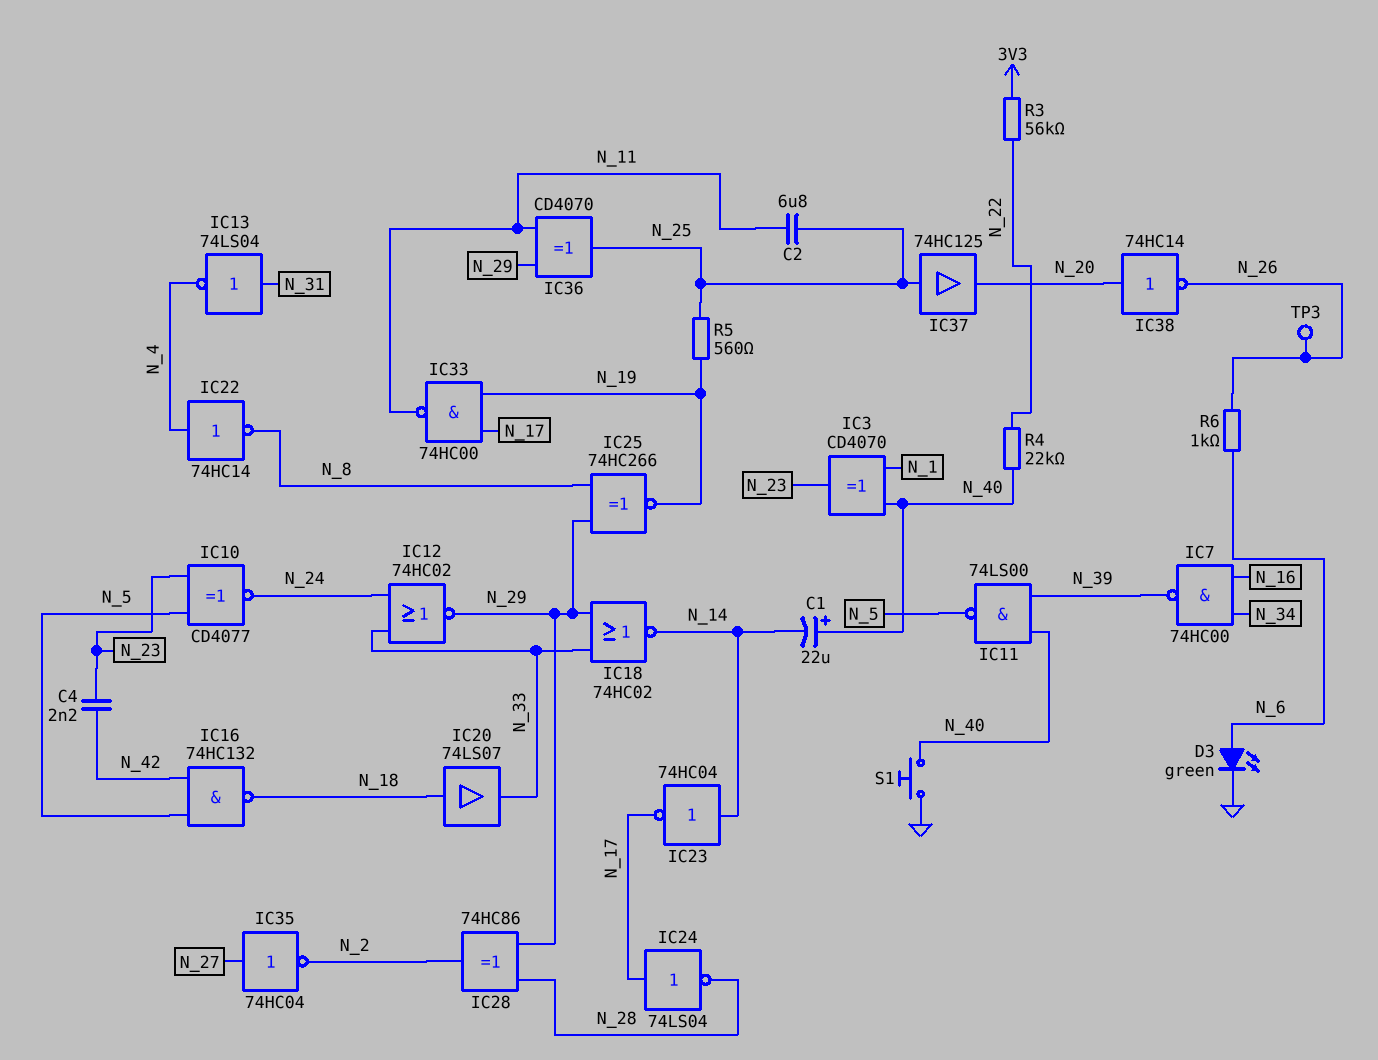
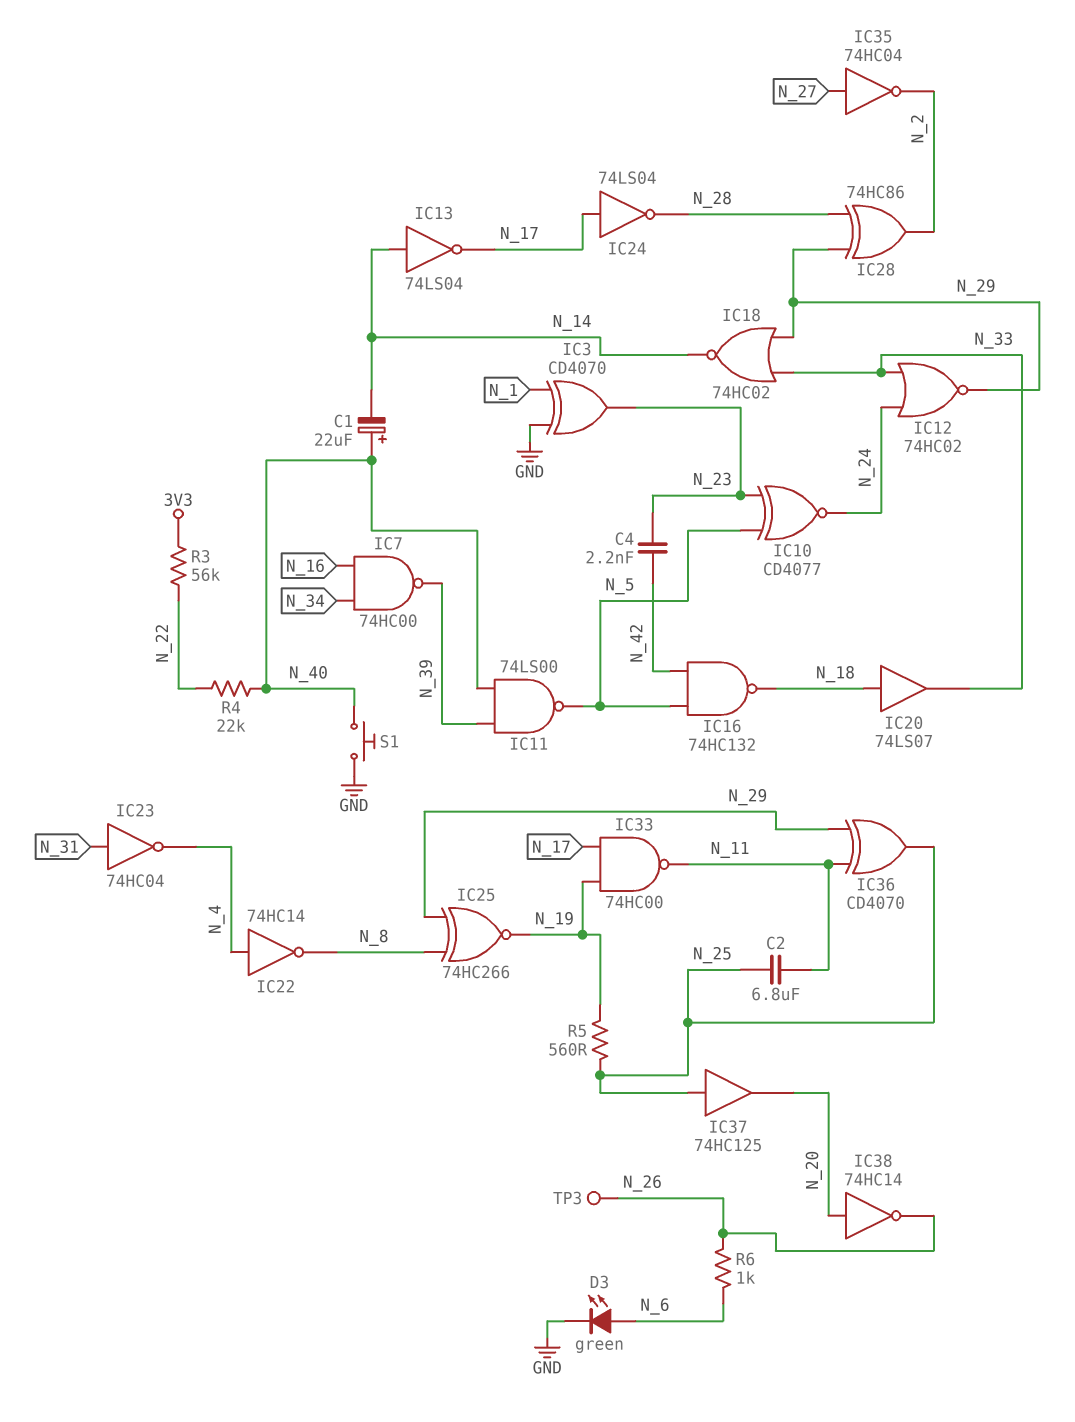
IC3: XOR CD4070 (in N_1, in N_40, out N_23) -> XOR CD4070 (in GND, in N_1, out N_23)
IC13: NOT 74LS04 (in N_31, out N_4) -> NOT 74LS04 (in N_14, out N_17)
IC23: NOT 74HC04 (in N_14, out N_17) -> NOT 74HC04 (in N_31, out N_4)

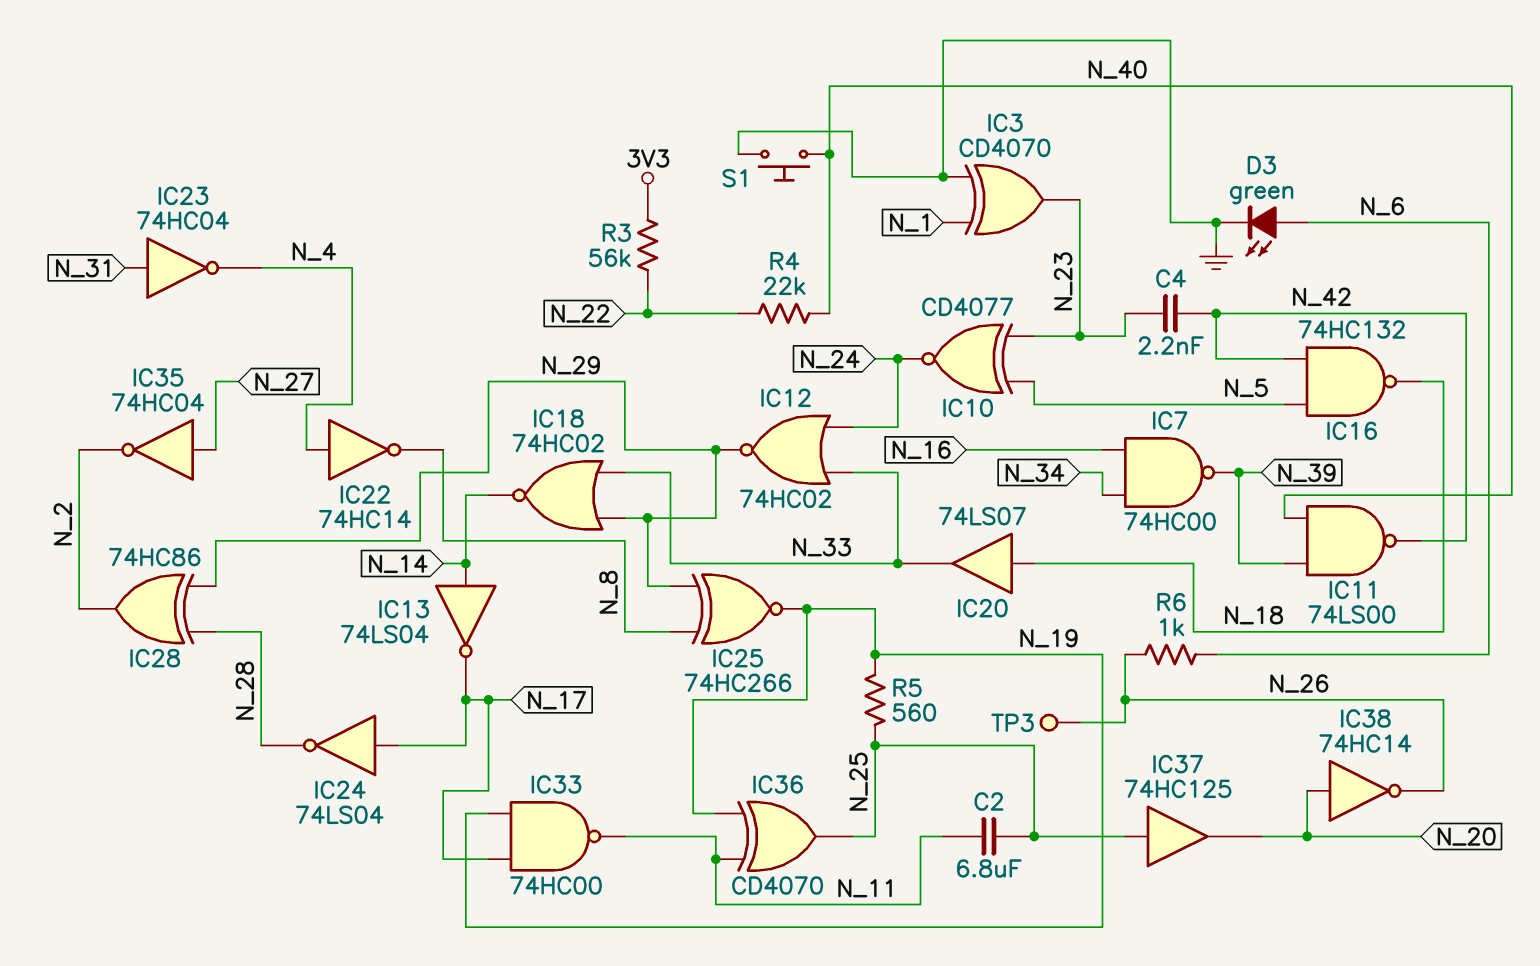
C1: 22uF (plus N_40, minus N_14) -> none
IC11: NAND 74LS00 (in N_39, in N_40, out N_5) -> NAND 74LS00 (in N_39, in N_40, out N_42)
IC36: XOR CD4070 (in N_11, in N_29, out N_25) -> XOR CD4070 (in N_11, in N_19, out N_25)

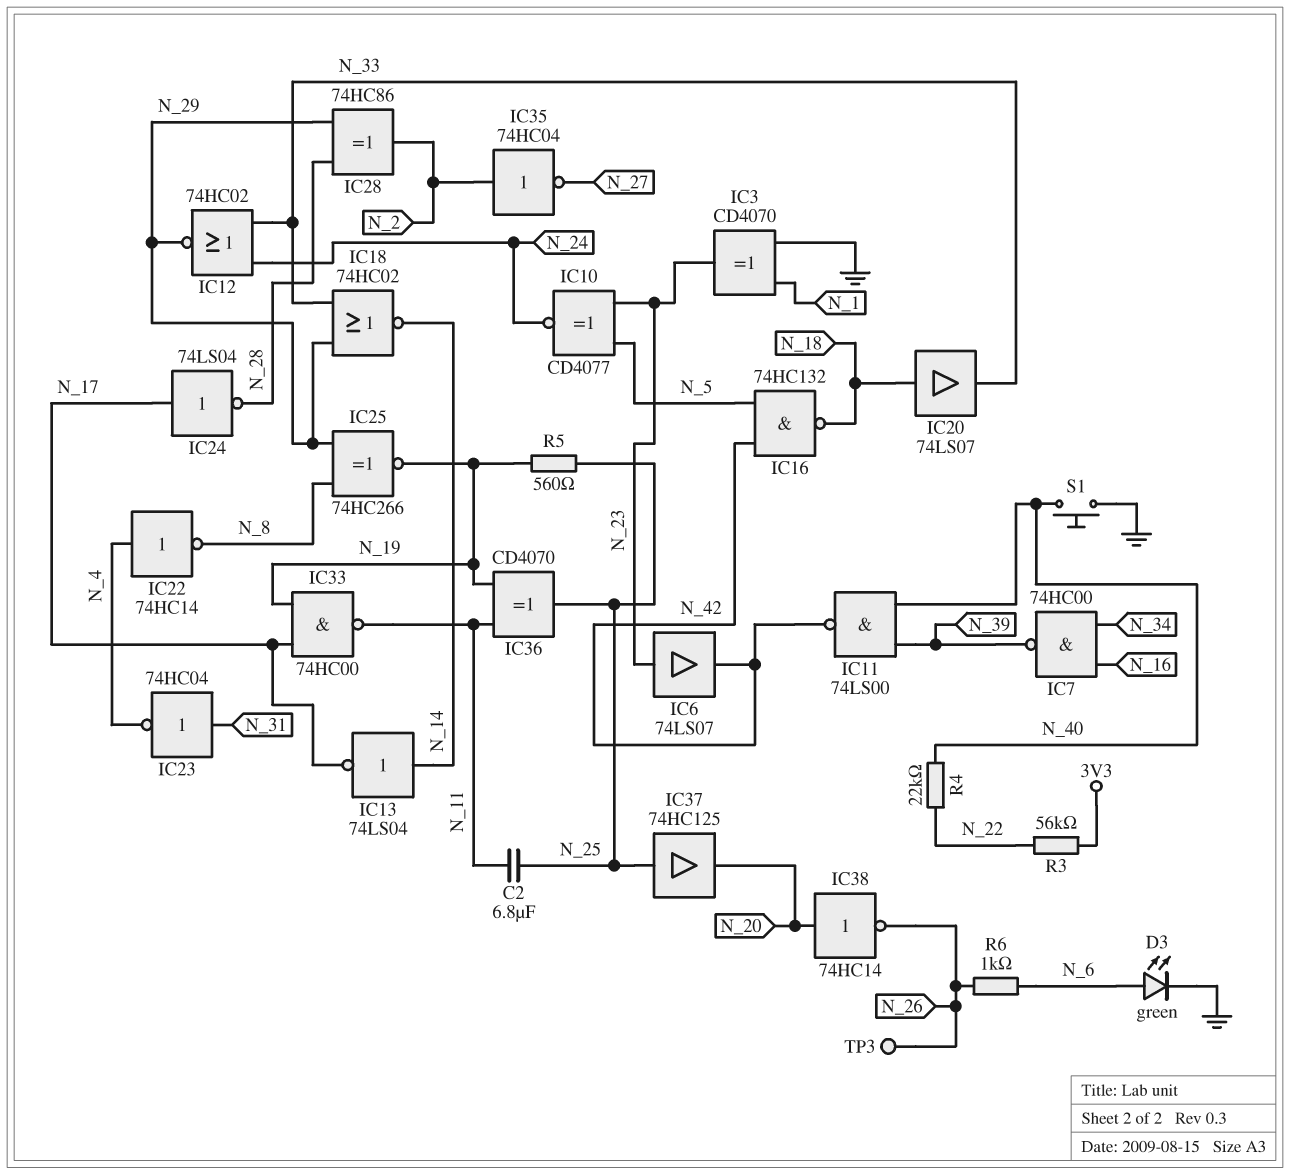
C4: 2.2nF (N_23, N_42) -> none
IC6: none -> buffer 74LS07 (in N_23, out N_42)
IC35: NOT 74HC04 (in N_27, out N_2) -> NOT 74HC04 (in N_2, out N_27)

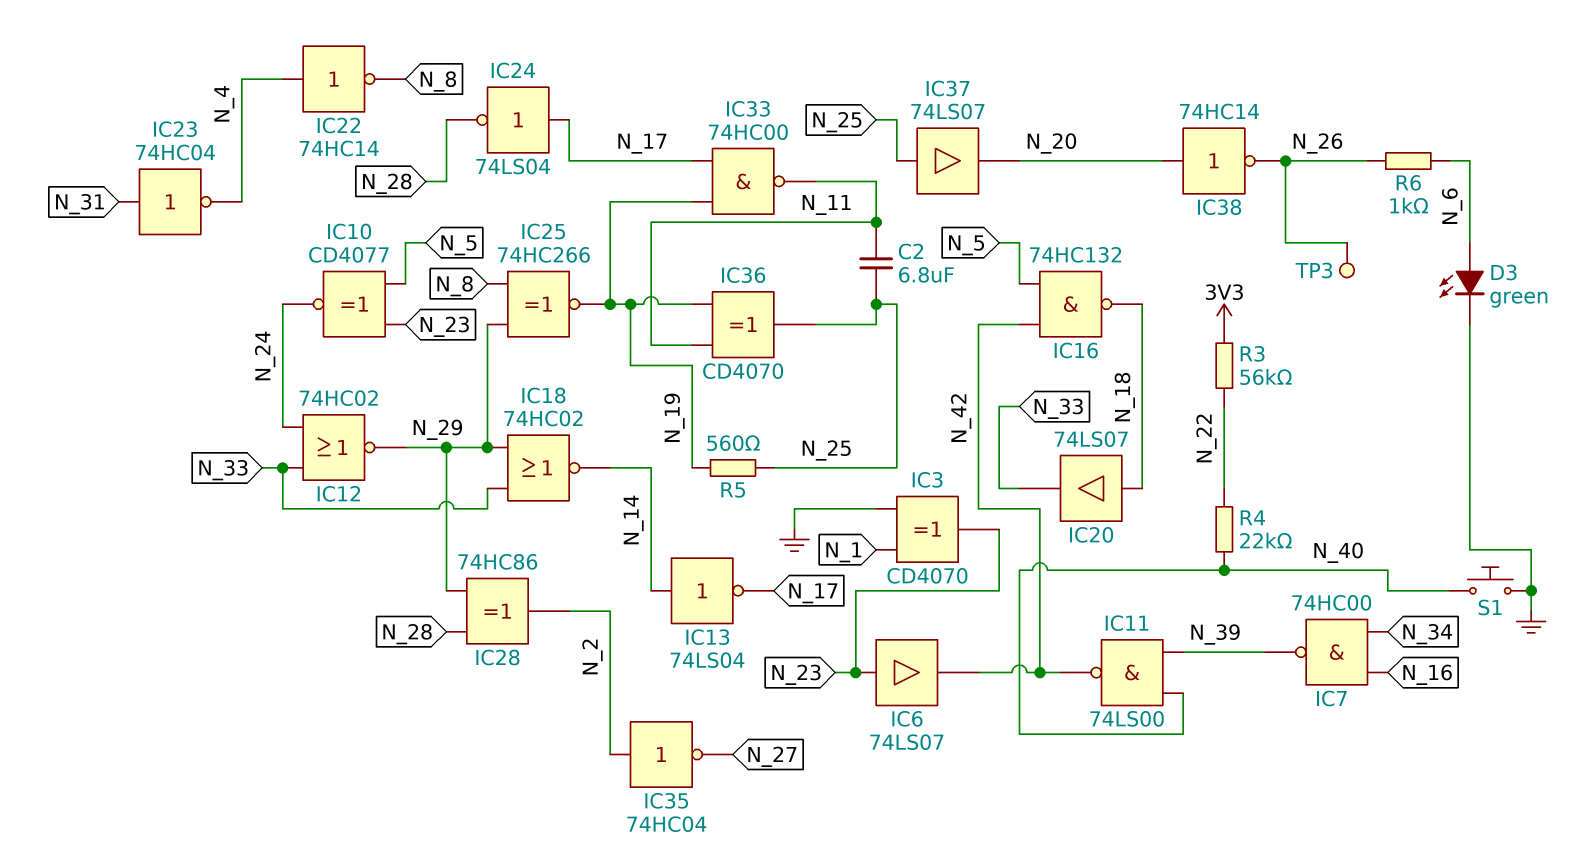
IC37: buffer 74HC125 (in N_25, out N_20) -> buffer 74LS07 (in N_25, out N_20)

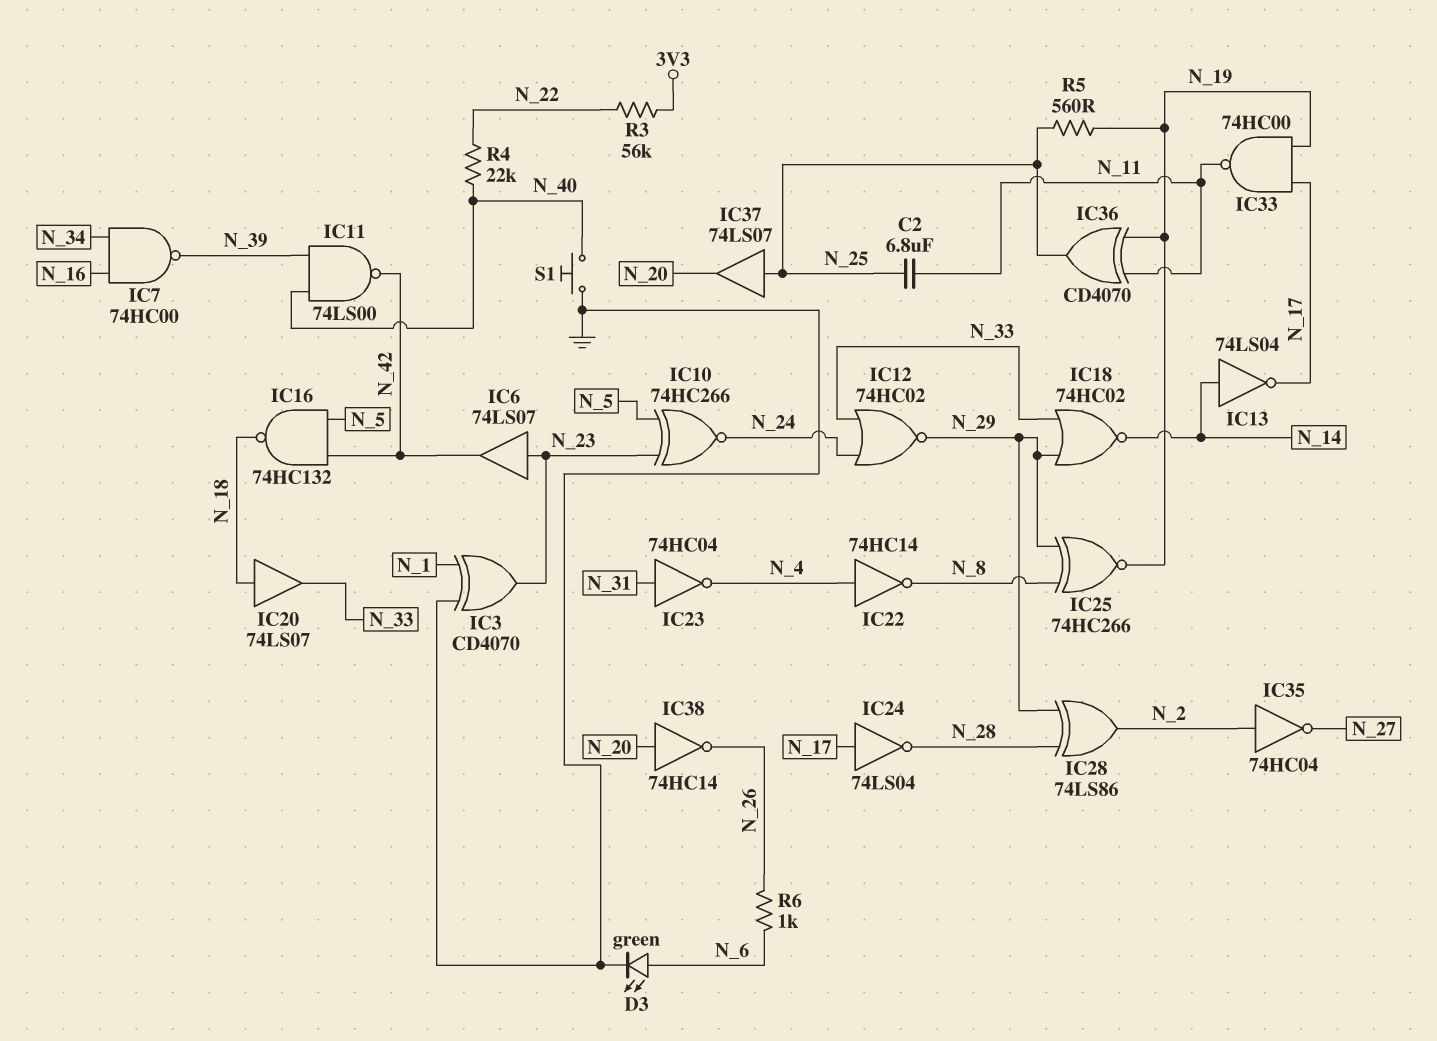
IC10: XNOR CD4077 (in N_5, in N_23, out N_24) -> XNOR 74HC266 (in N_5, in N_23, out N_24)
IC28: XOR 74HC86 (in N_28, in N_29, out N_2) -> XOR 74LS86 (in N_28, in N_29, out N_2)
TP3: test point (N_26) -> none

